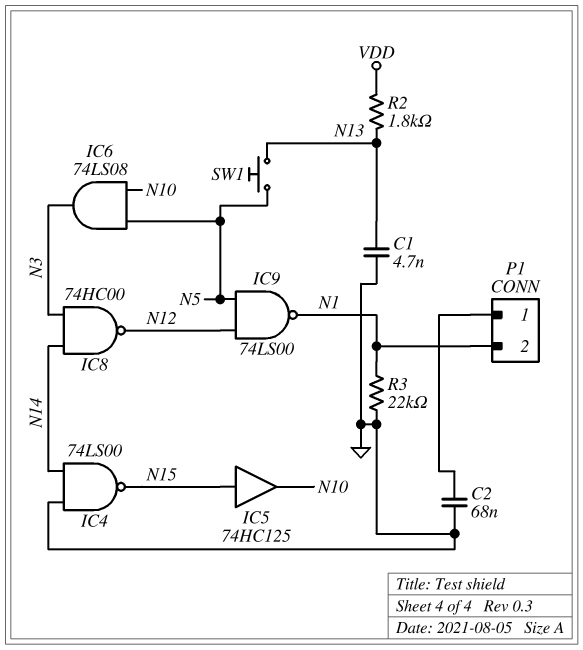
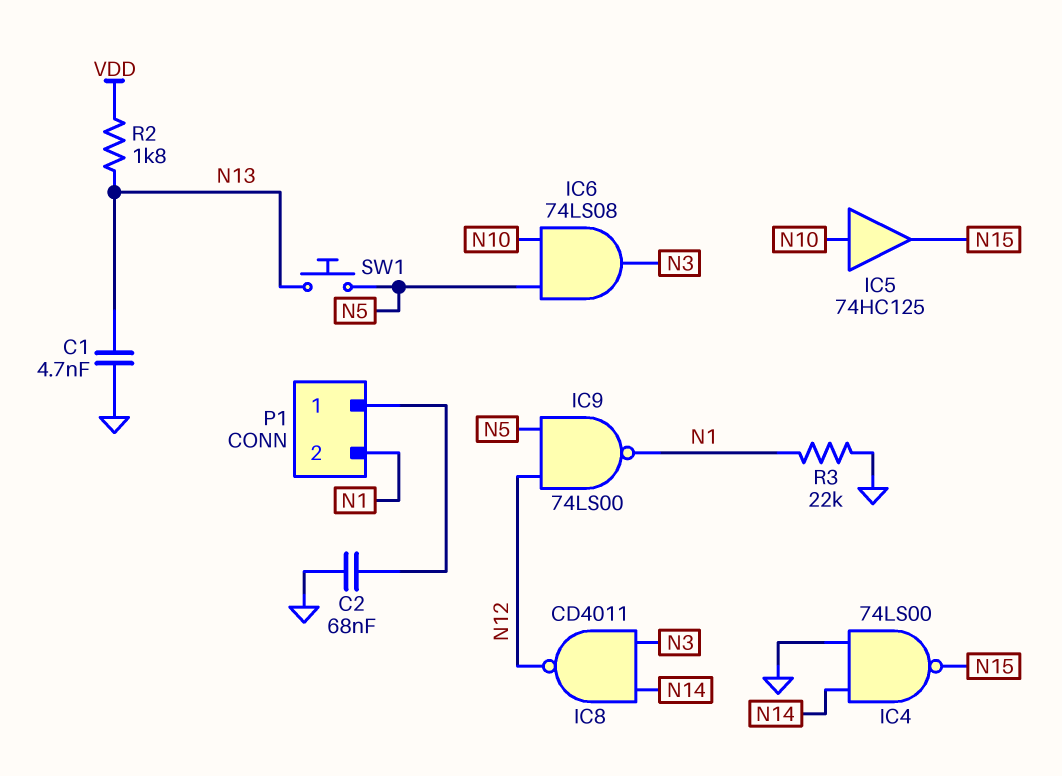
IC5: buffer 74HC125 (in N15, out N10) -> buffer 74HC125 (in N10, out N15)
IC8: NAND 74HC00 (in N3, in N14, out N12) -> NAND CD4011 (in N3, in N14, out N12)

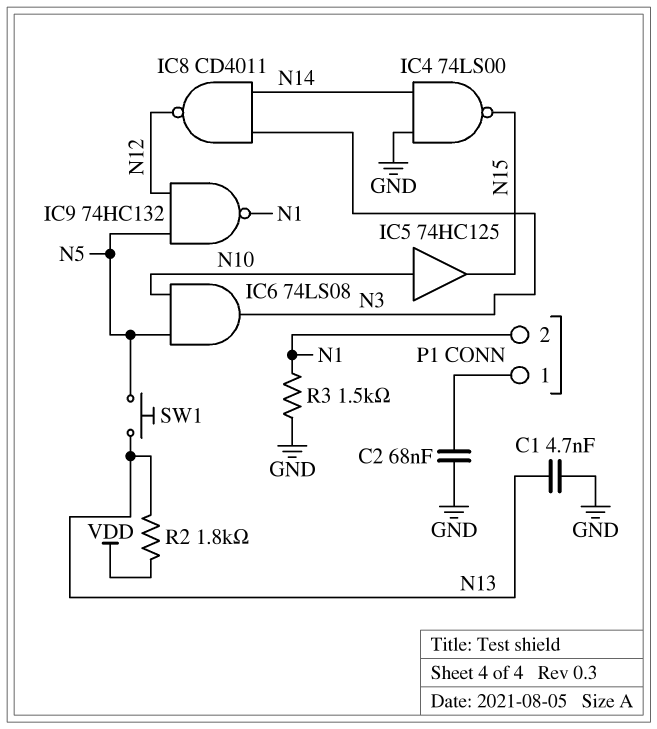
IC9: NAND 74LS00 (in N5, in N12, out N1) -> NAND 74HC132 (in N5, in N12, out N1)
R3: 22k (GND, N1) -> 1.5k (GND, N1)

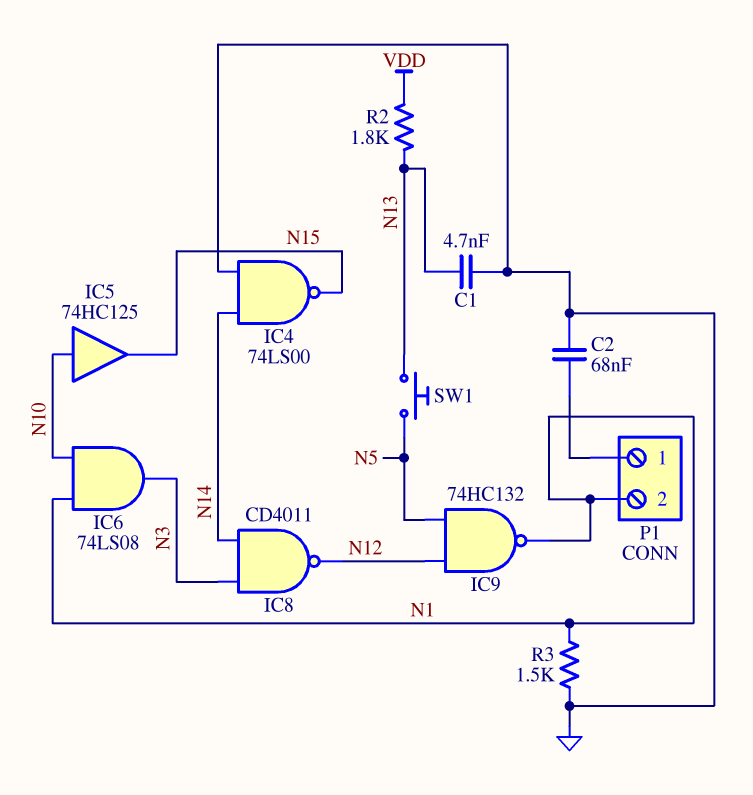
IC6: AND 74LS08 (in N5, in N10, out N3) -> AND 74LS08 (in N1, in N10, out N3)

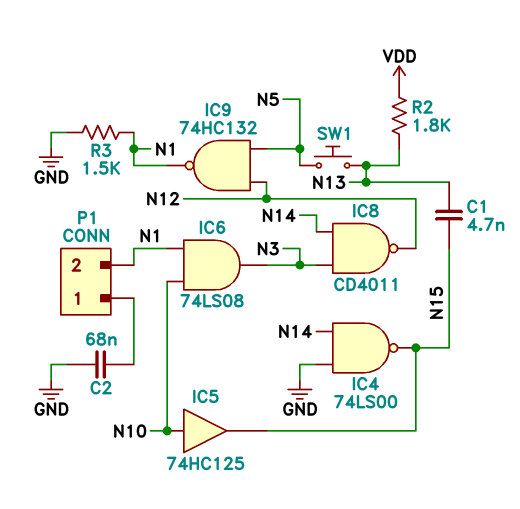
C1: 4.7nF (GND, N13) -> 4.7nF (N13, N15)

